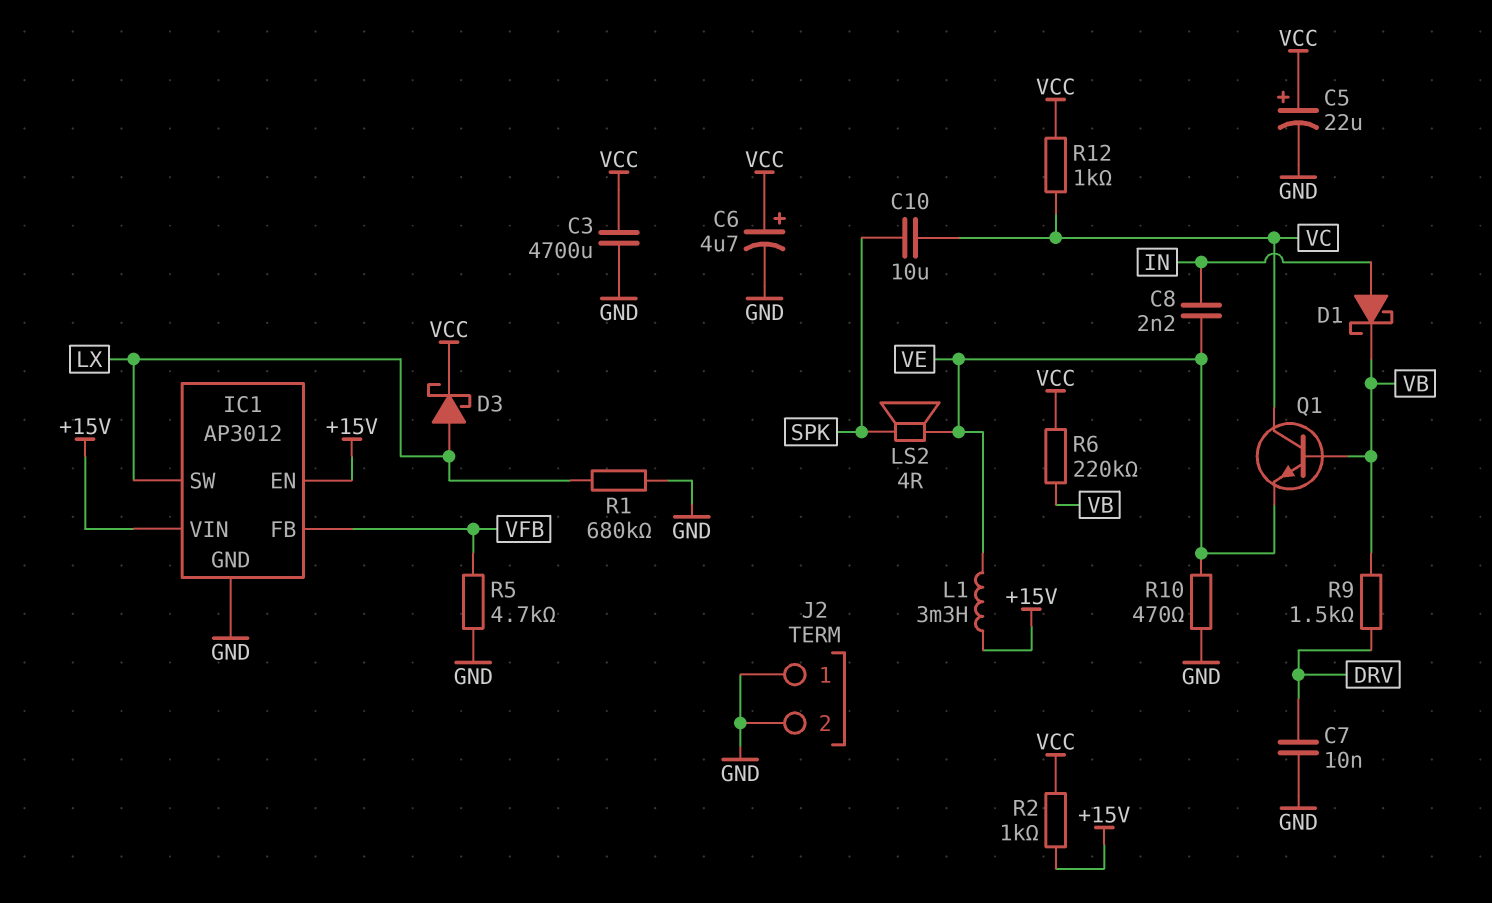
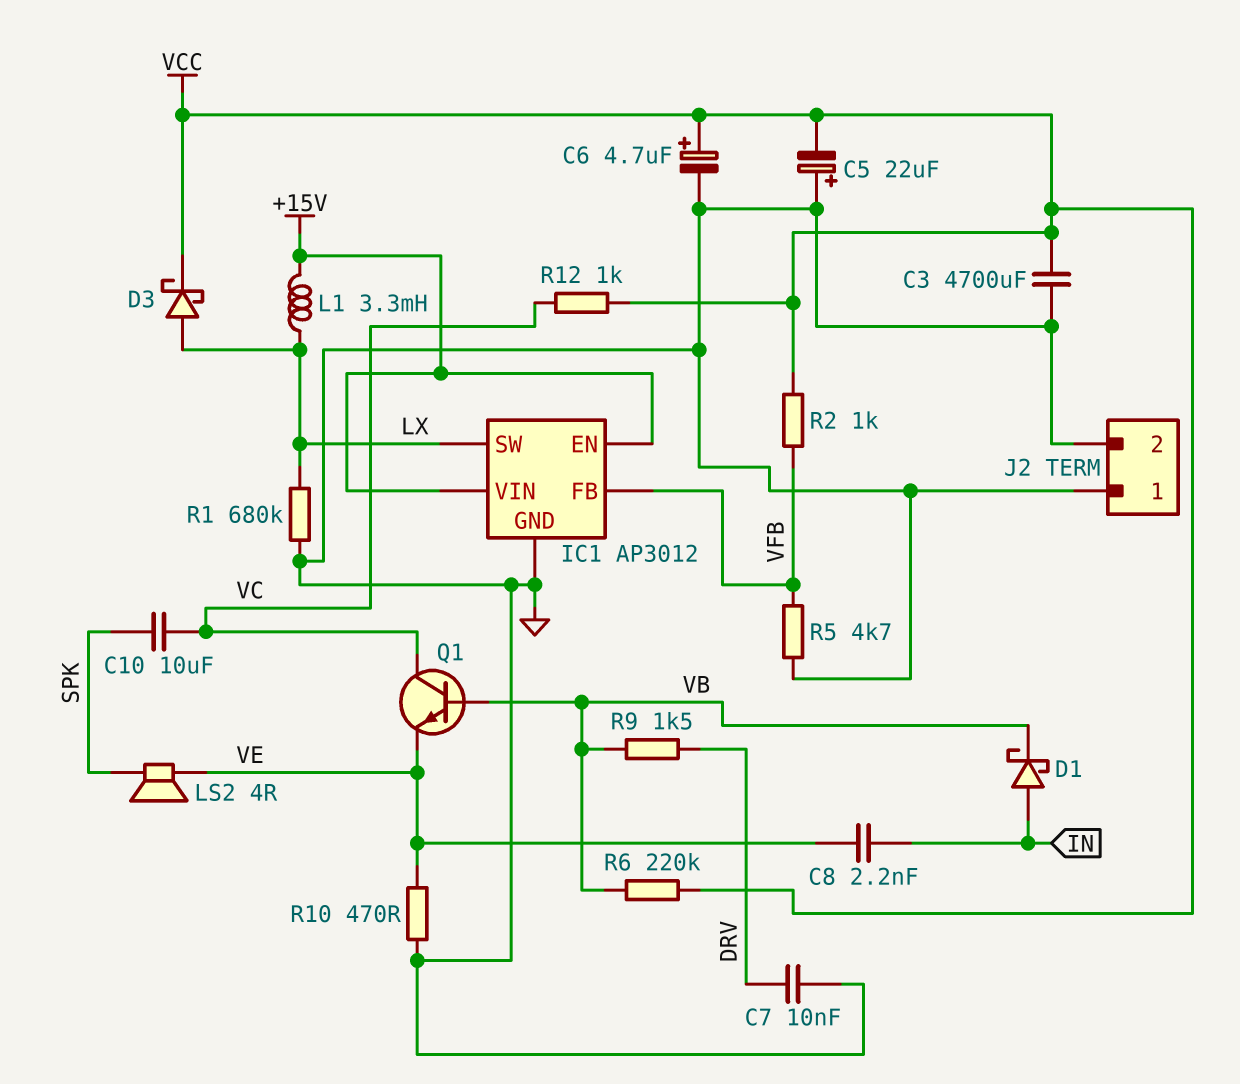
C5: 22uF (plus VCC, minus GND) -> 22uF (plus GND, minus VCC)
L1: 3.3mH (+15V, VE) -> 3.3mH (+15V, LX)
R2: 1k (+15V, VCC) -> 1k (VCC, VFB)

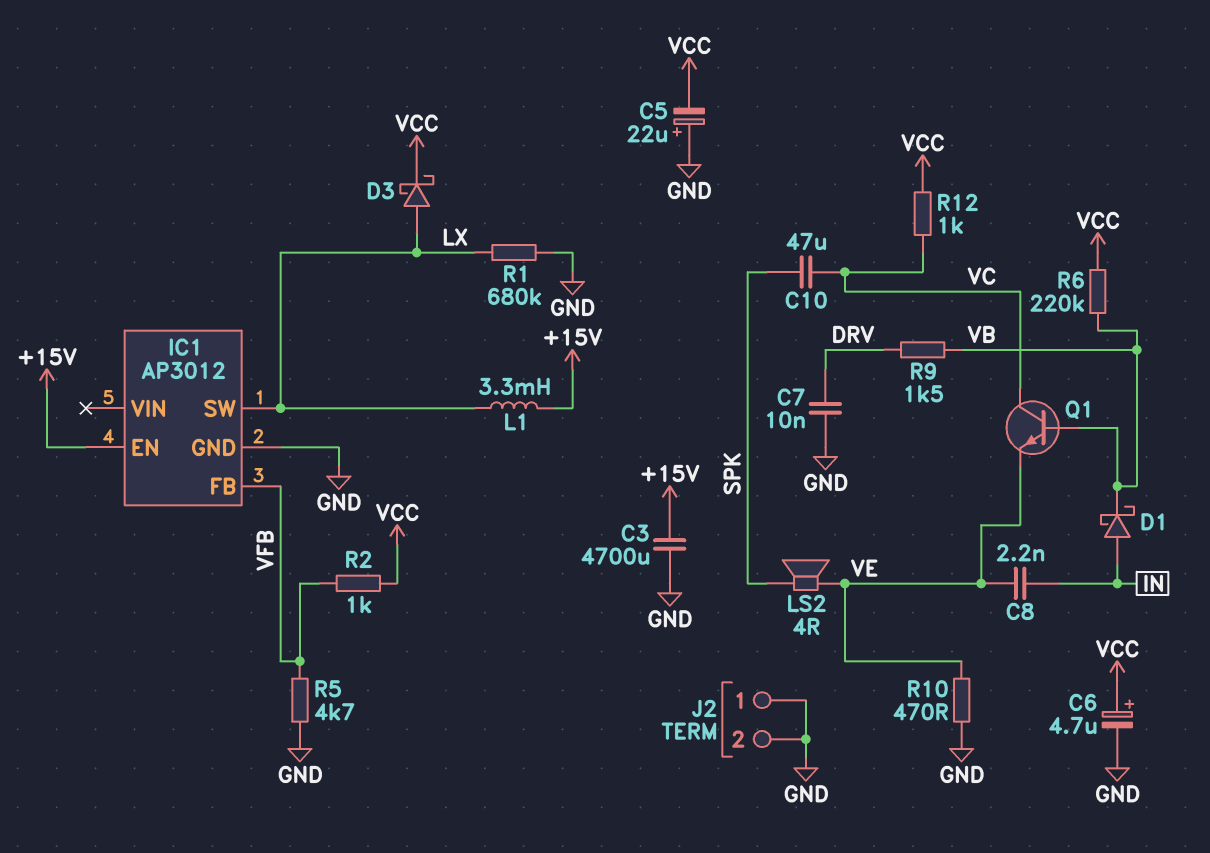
C3: 4700uF (GND, VCC) -> 4700uF (+15V, GND)
C10: 10uF (SPK, VC) -> 47uF (SPK, VC)
IC1 pin VIN: +15V -> none

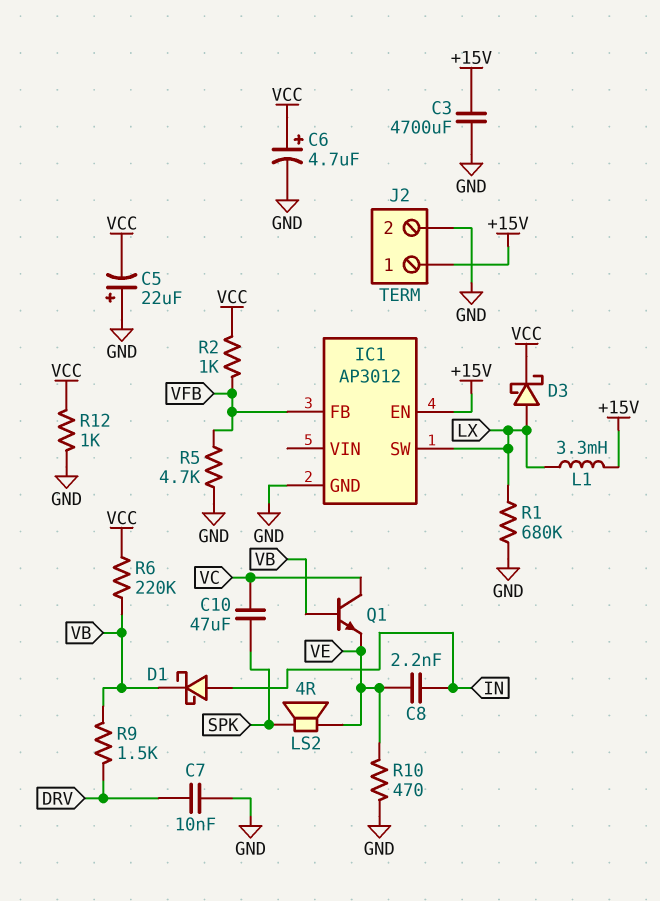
J2 pin 1: GND -> +15V
R12: 1k (VC, VCC) -> 1k (GND, VCC)

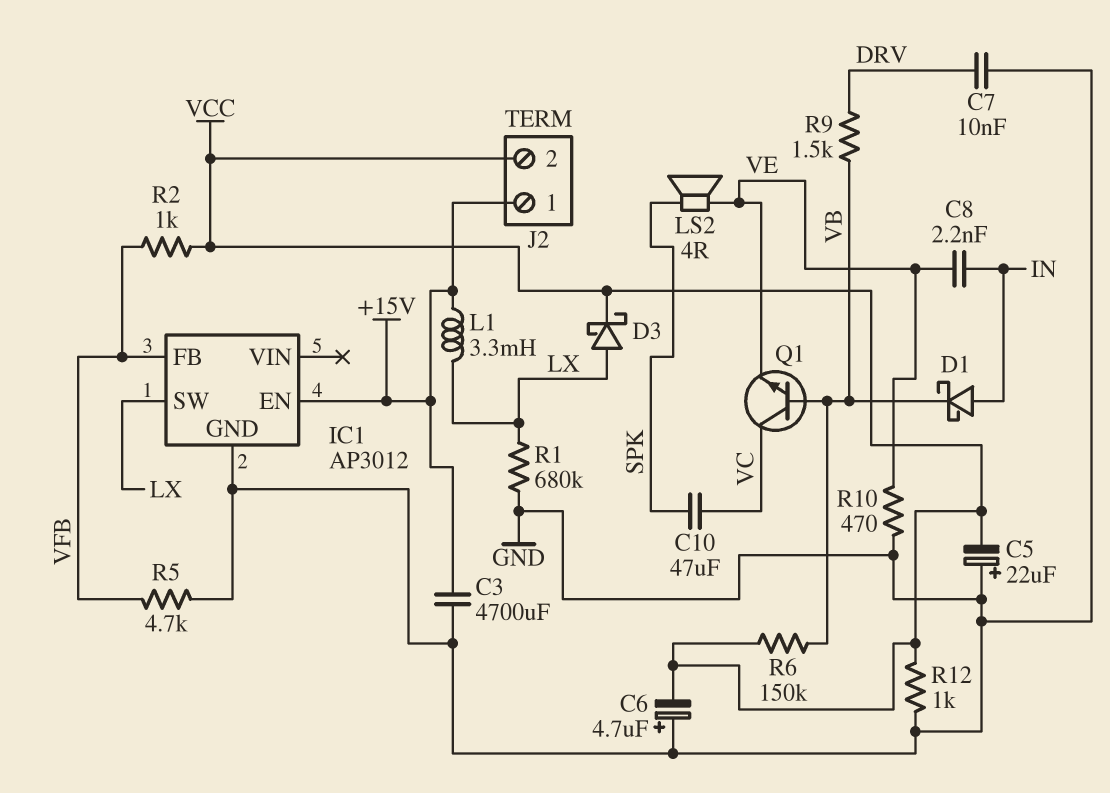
C6: 4.7uF (plus VCC, minus GND) -> 4.7uF (plus GND, minus VCC)
J2 pin 2: GND -> VCC
R6: 220k (VB, VCC) -> 150k (VB, VCC)

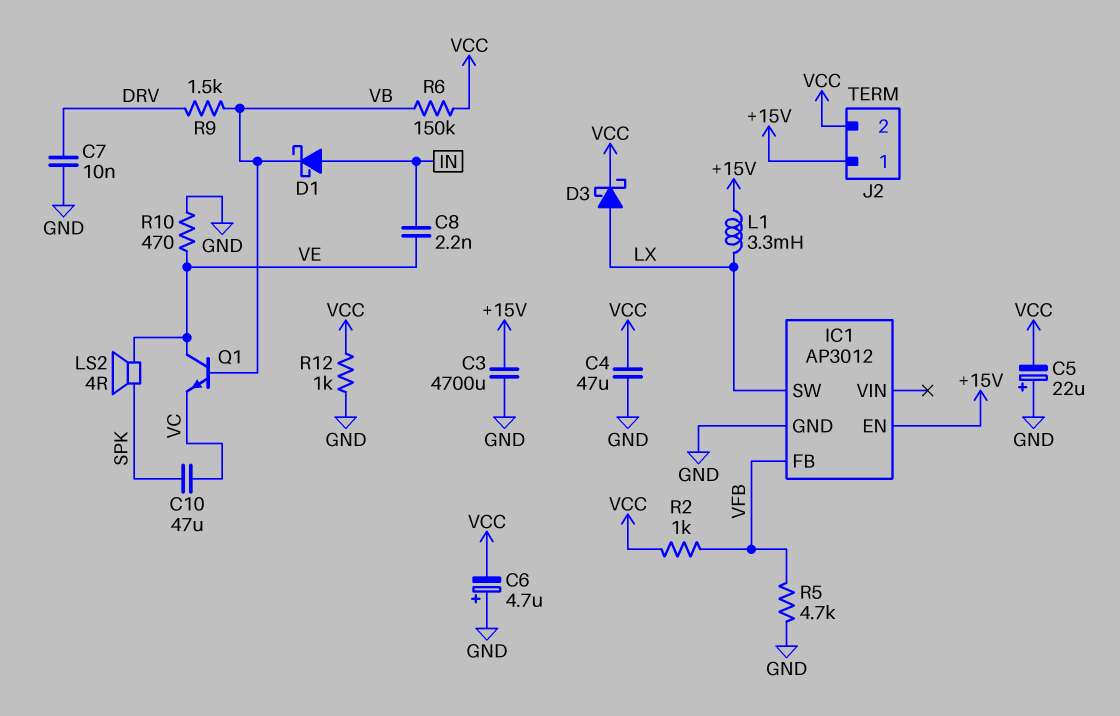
C4: none -> 47uF (GND, VCC)
Q1: NPN (B VB, C VC, E VE) -> NPN (B VB, C VE, E VC)
R1: 680k (GND, LX) -> none

